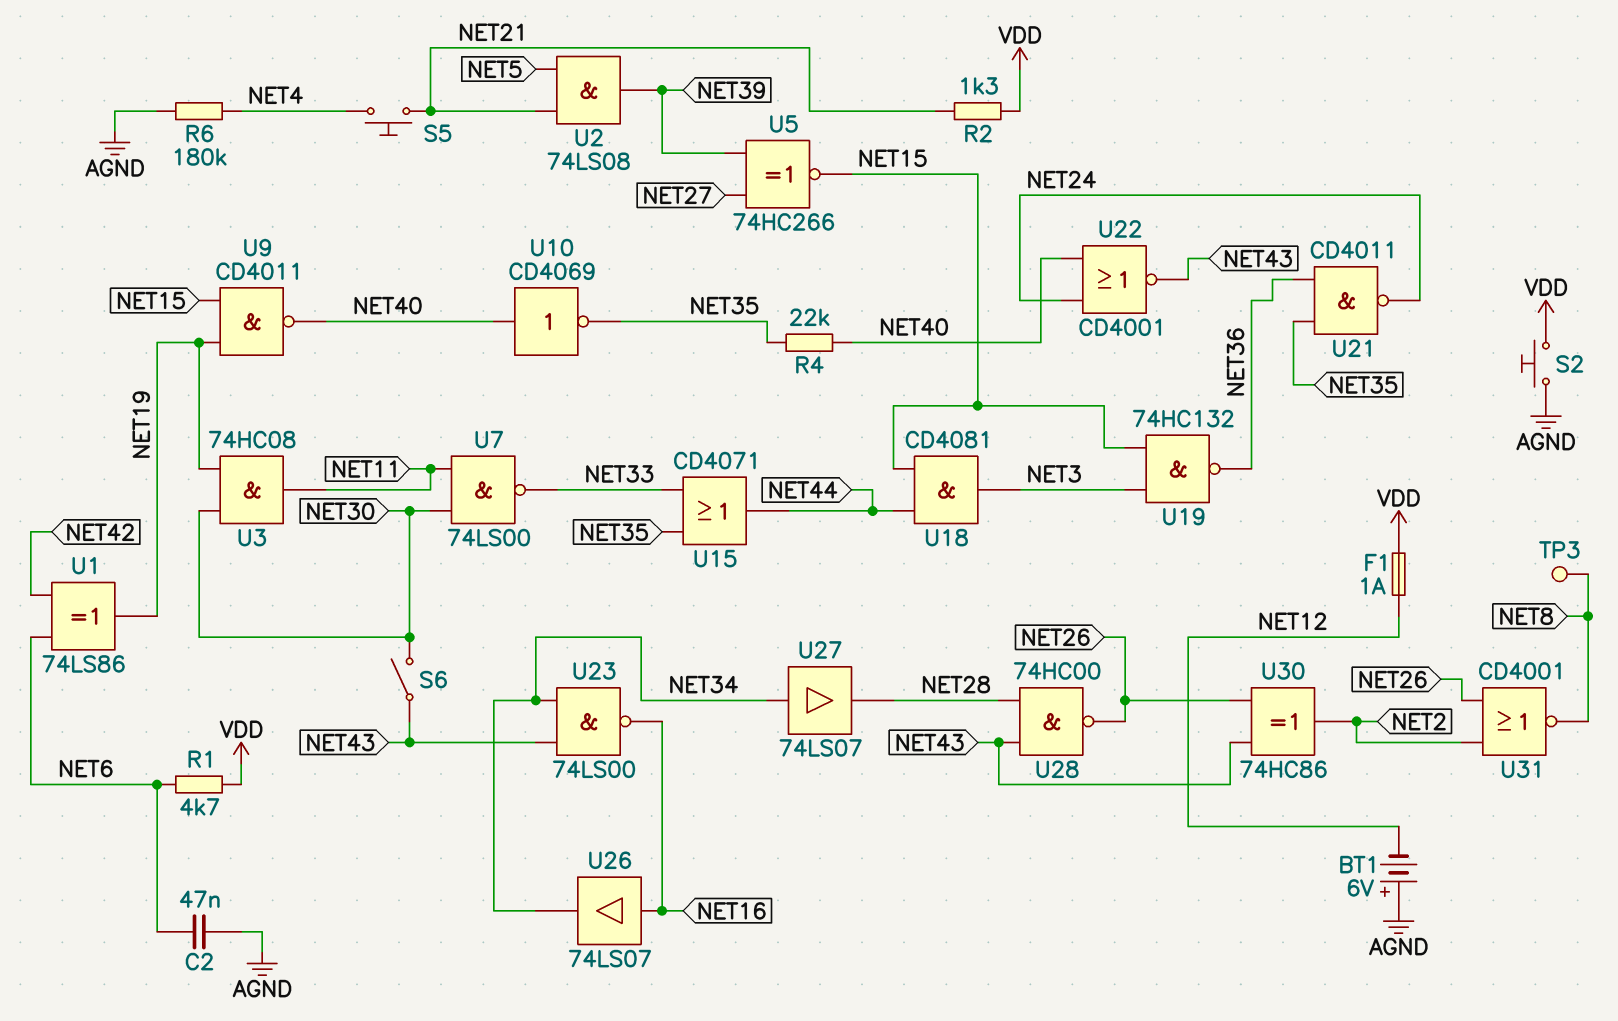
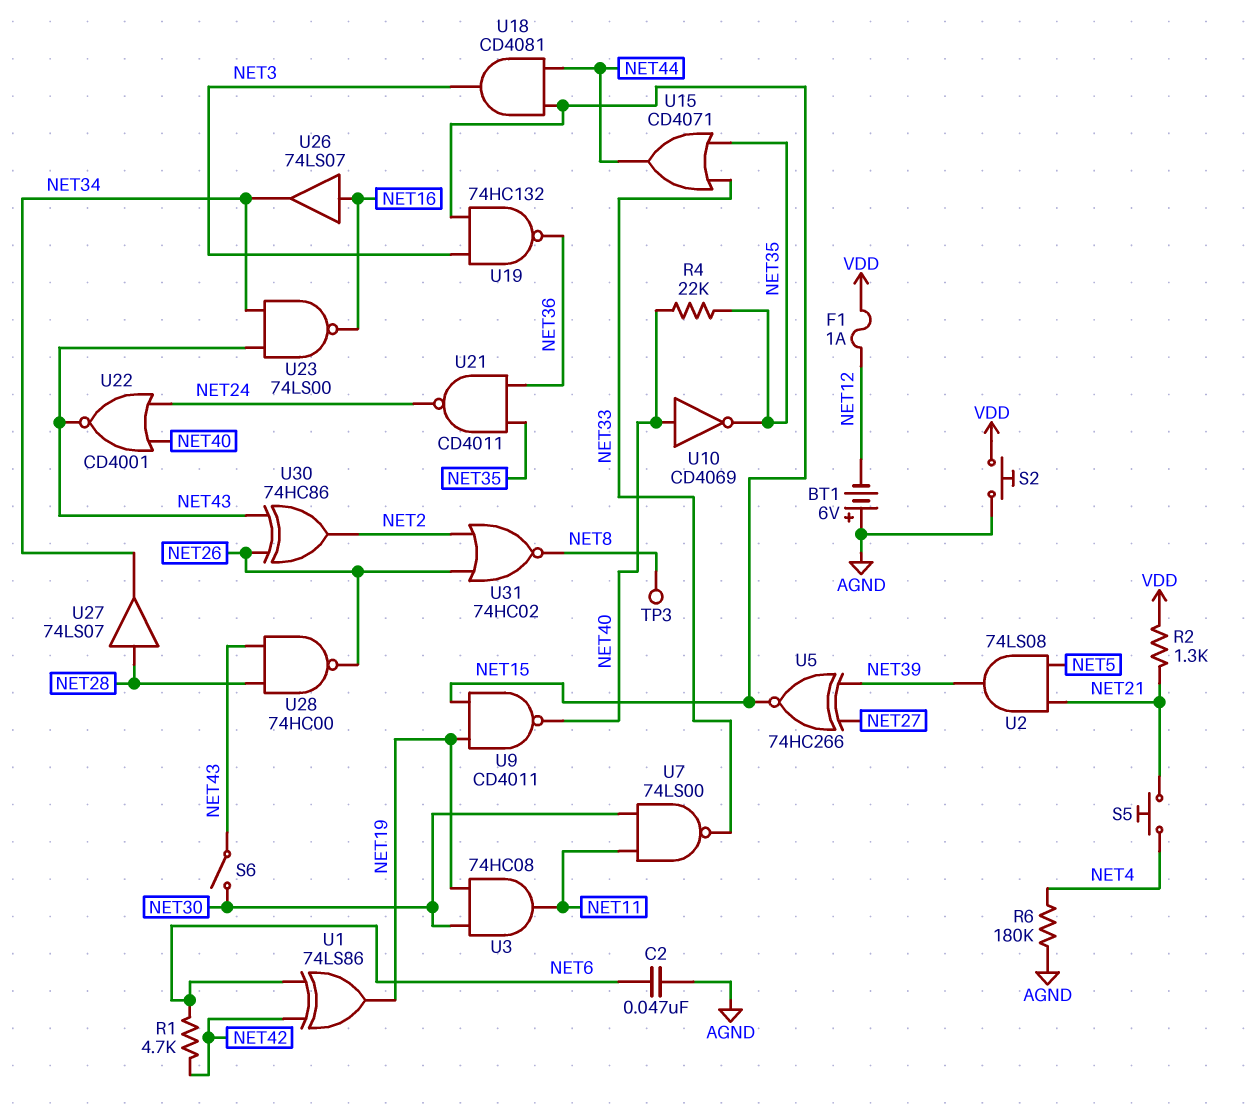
R1: 4.7k (NET6, VDD) -> 4.7k (NET6, NET42)
U27: buffer 74LS07 (in NET34, out NET28) -> buffer 74LS07 (in NET28, out NET34)
U31: NOR CD4001 (in NET2, in NET26, out NET8) -> NOR 74HC02 (in NET2, in NET26, out NET8)

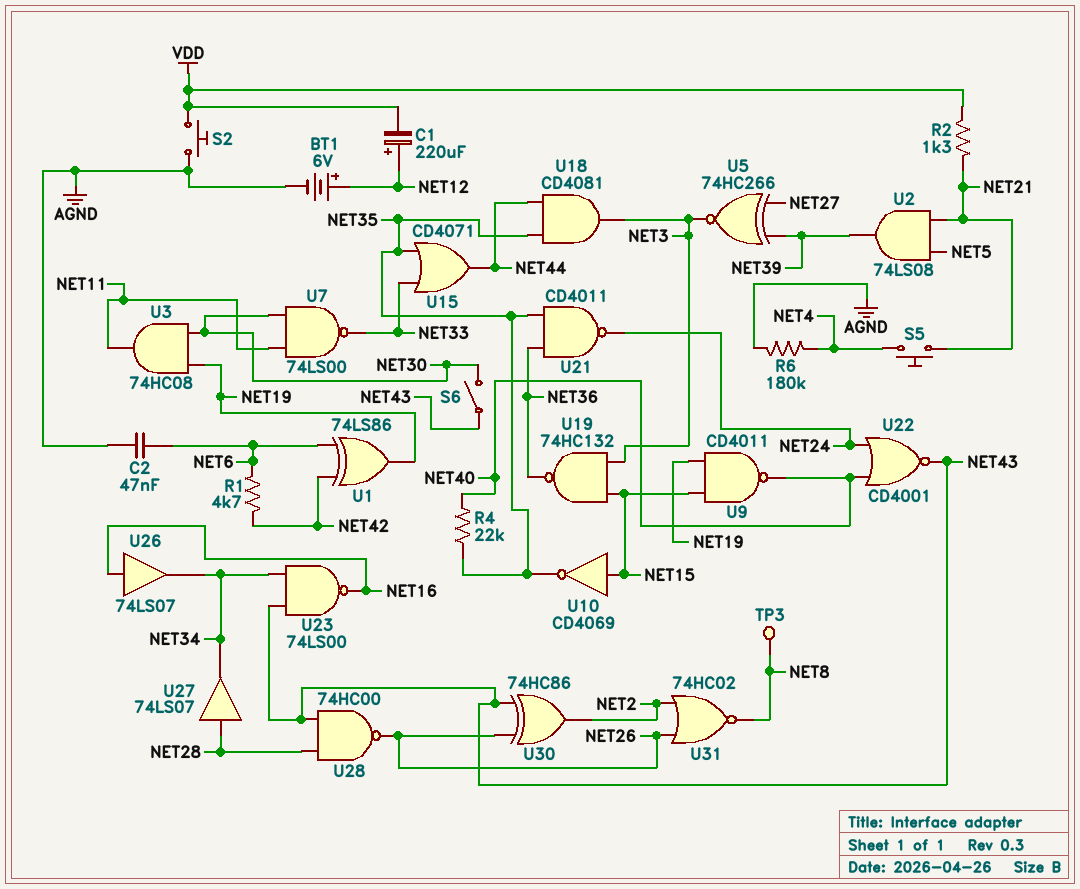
BT1: 6V (plus AGND, minus NET12) -> 6V (plus NET12, minus AGND)
C1: none -> 220uF (plus NET12, minus VDD)
F1: 1A (NET12, VDD) -> none
U5: XNOR 74HC266 (in NET27, in NET39, out NET15) -> XNOR 74HC266 (in NET27, in NET39, out NET3)
U10: NOT CD4069 (in NET40, out NET35) -> NOT CD4069 (in NET15, out NET35)
U18: AND CD4081 (in NET15, in NET44, out NET3) -> AND CD4081 (in NET35, in NET44, out NET3)

